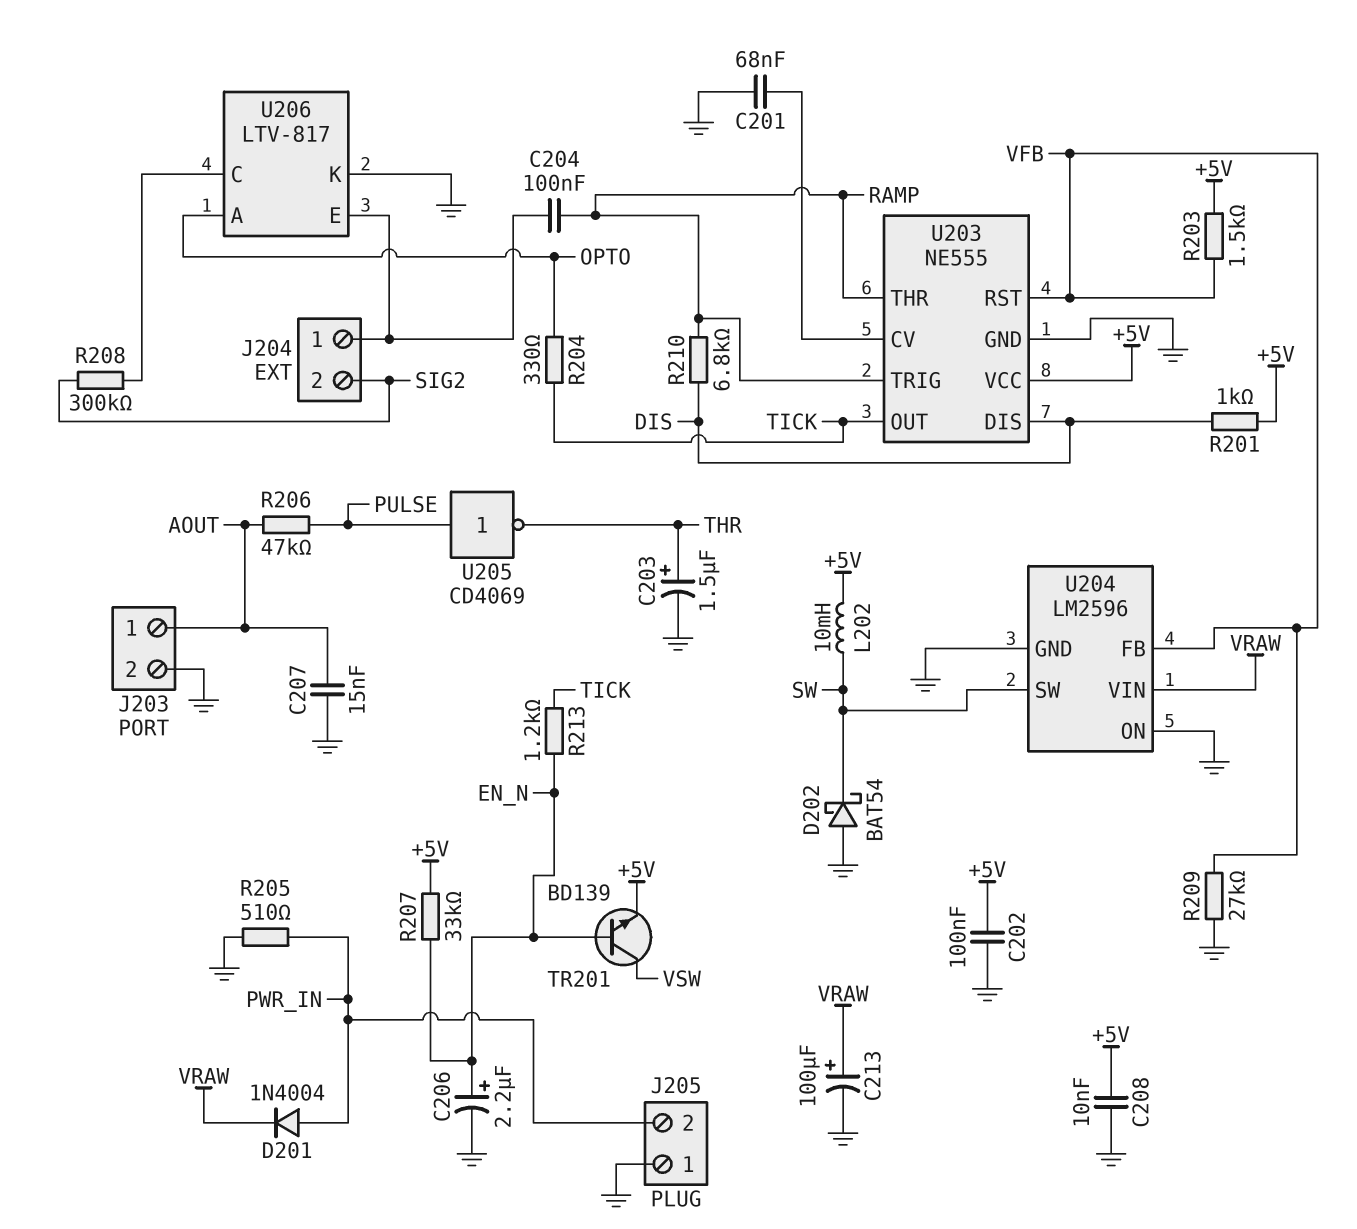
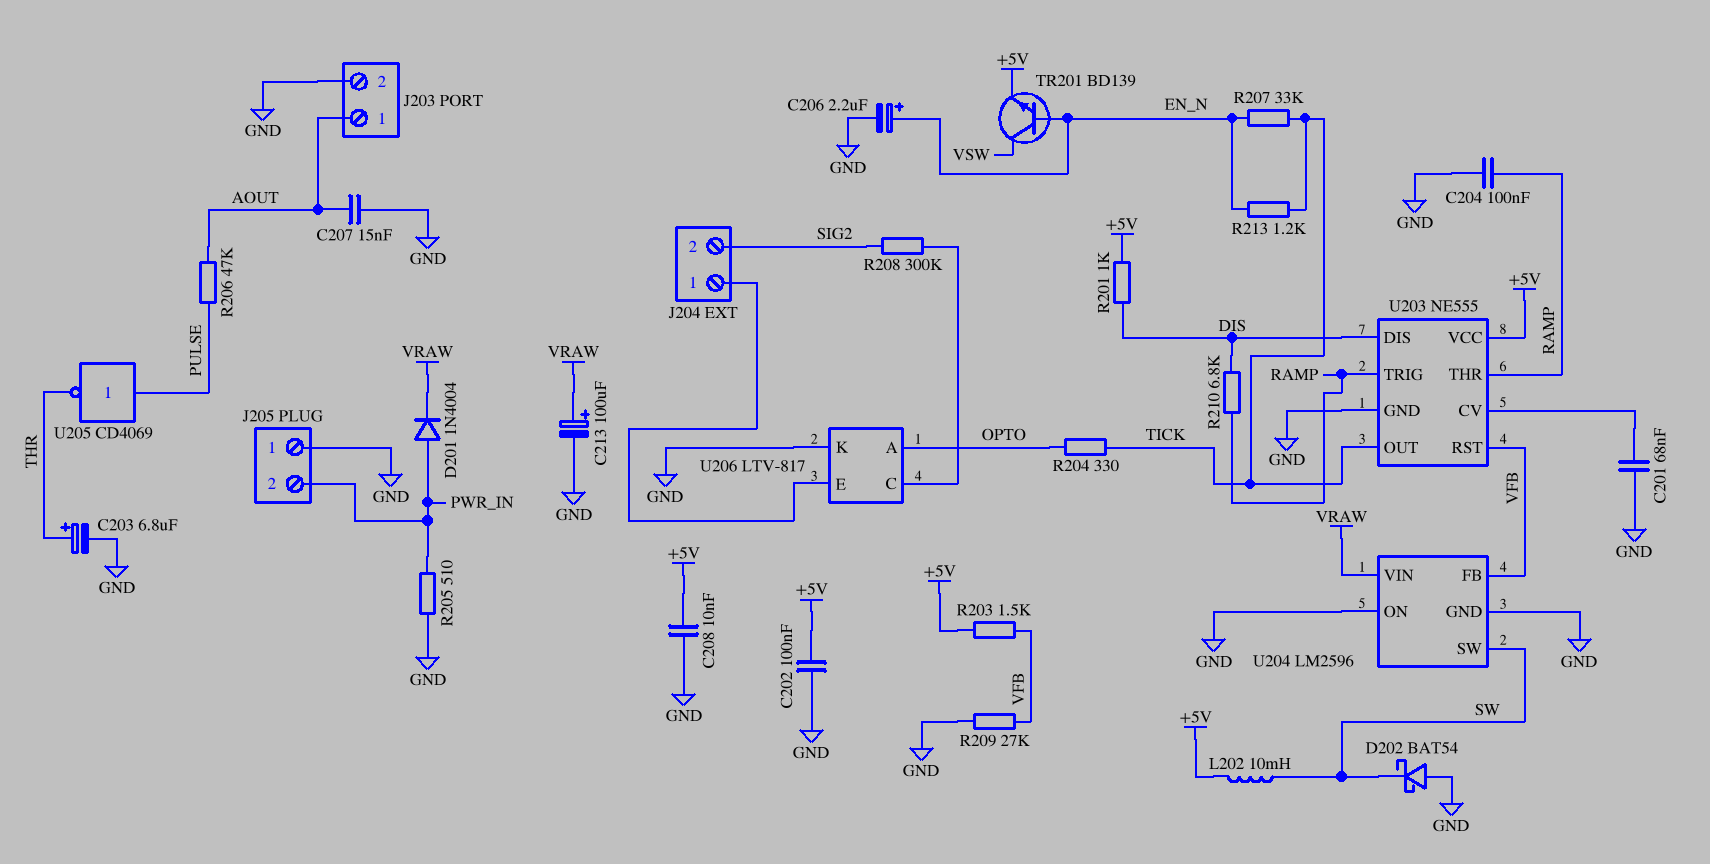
C203: 1.5uF (plus THR, minus GND) -> 6.8uF (plus THR, minus GND)
C204: 100nF (J204/1, RAMP) -> 100nF (GND, RAMP)
R207: 33k (+5V, EN_N) -> 33k (EN_N, TICK)

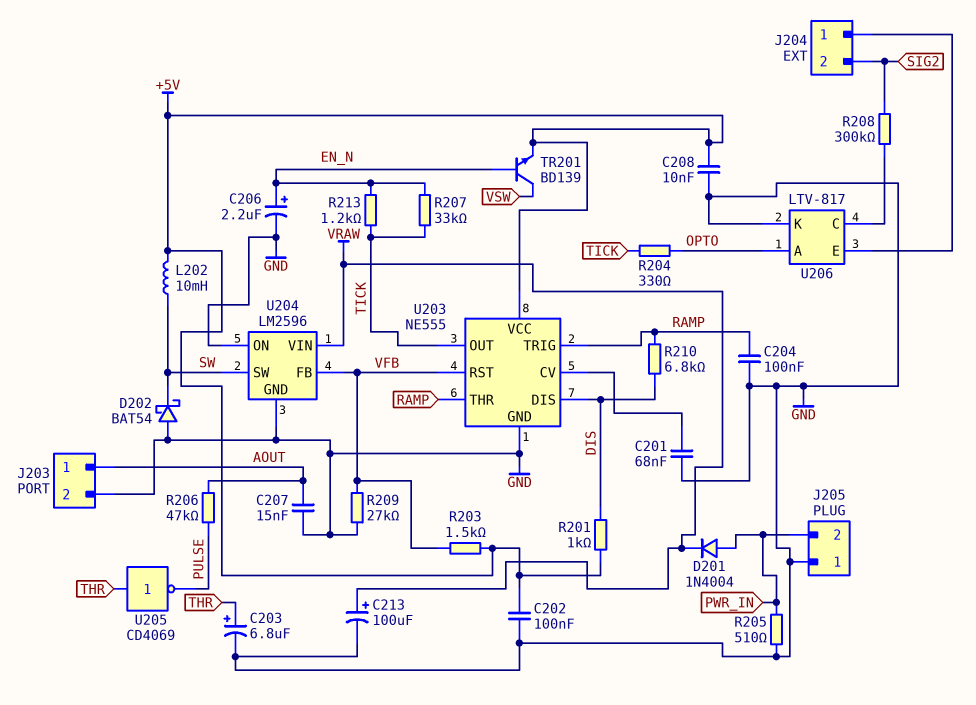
U205: NOT CD4069 (in PULSE, out THR) -> NOT CD4069 (in THR, out PULSE)

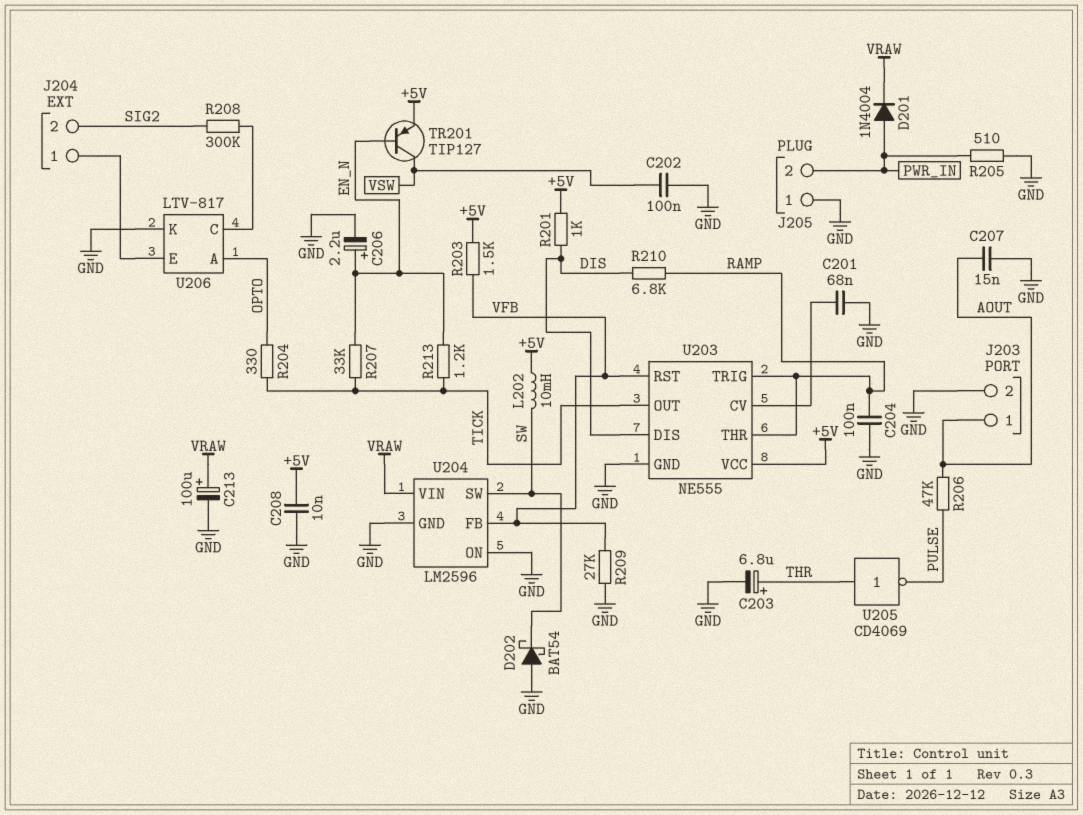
C202: 100nF (+5V, GND) -> 100nF (GND, VSW)
TR201: NPN BD139 (B EN_N, C VSW, E +5V) -> PNP TIP127 (B EN_N, C VSW, E +5V)

